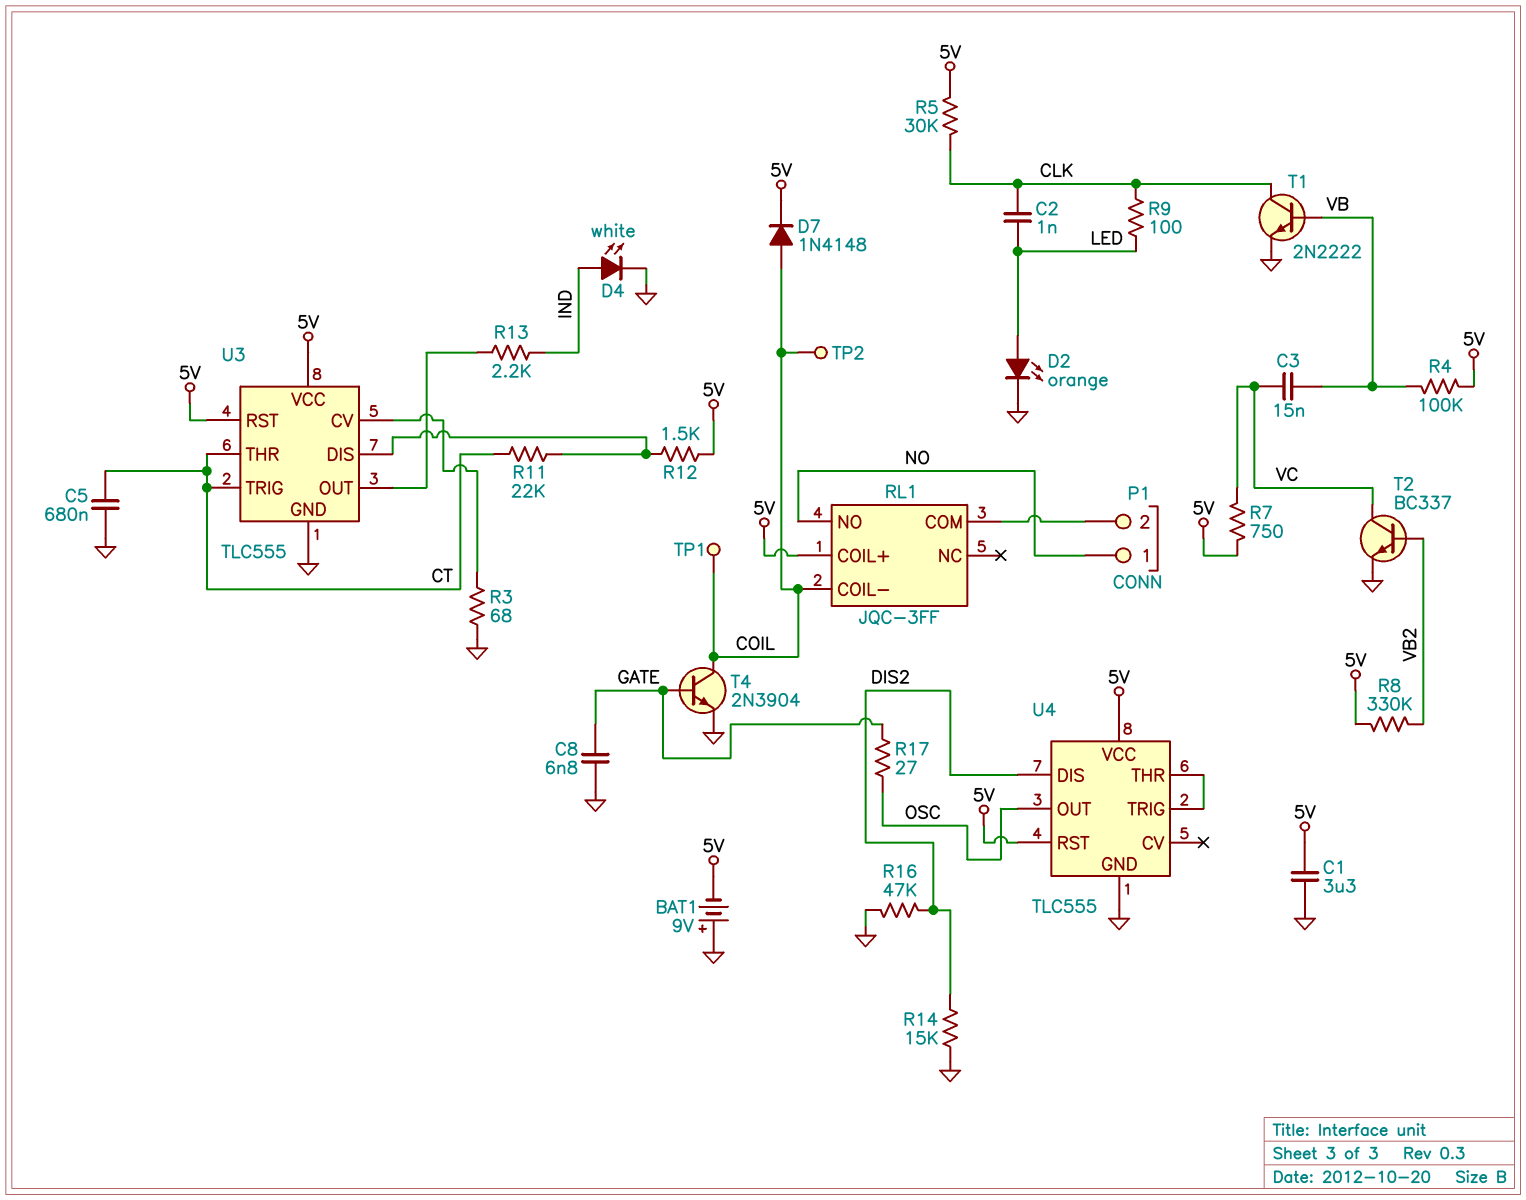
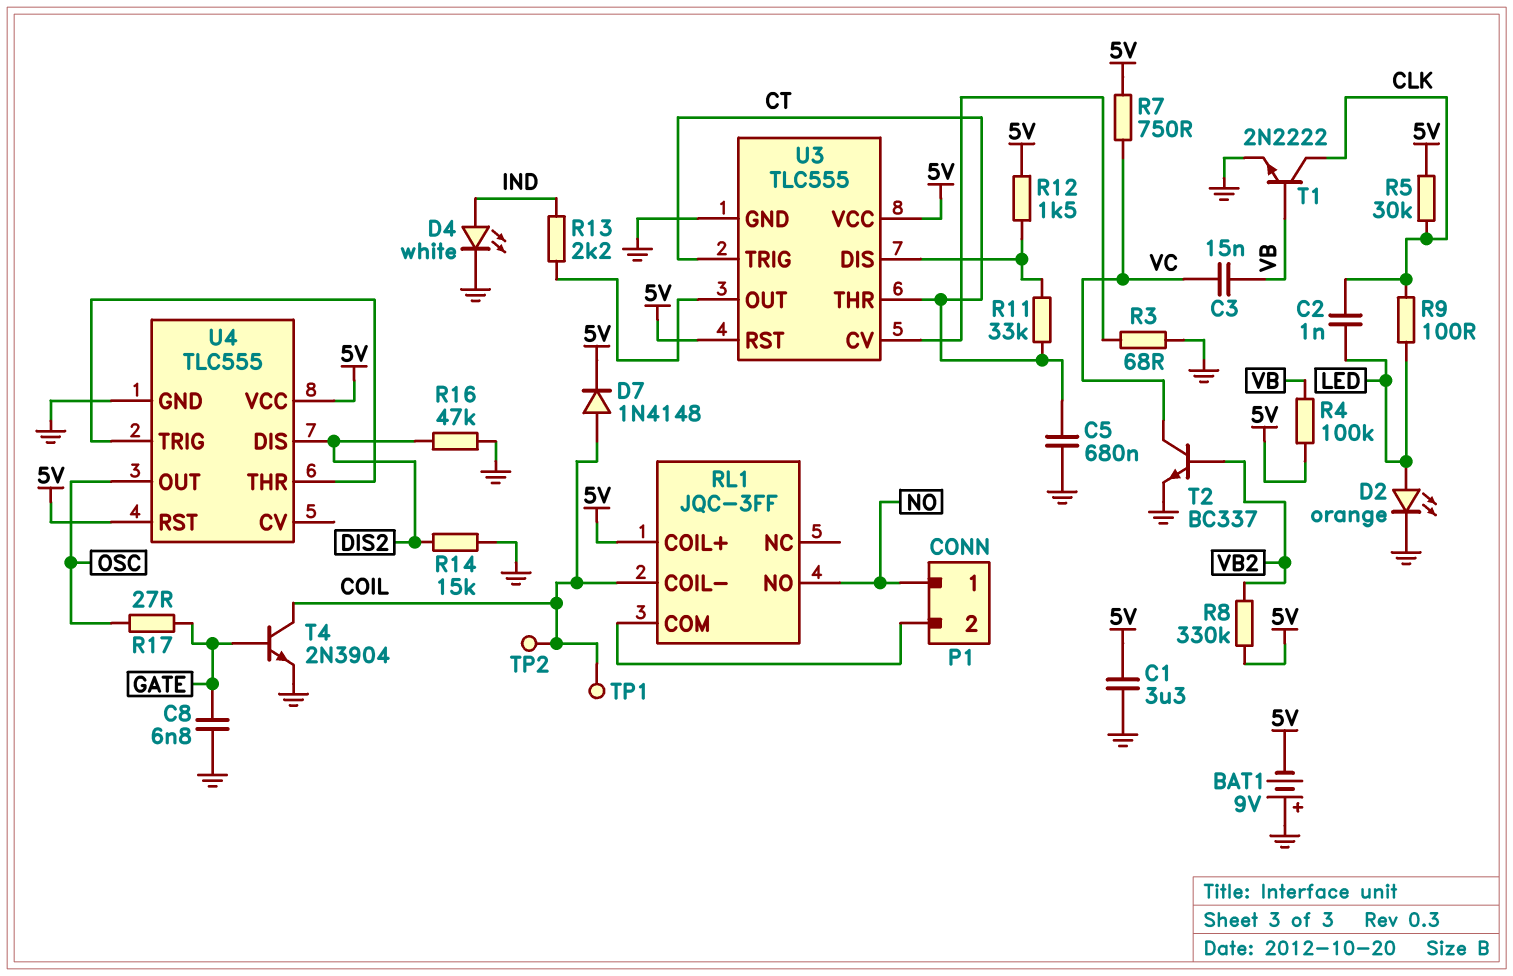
R11: 22k (CT, U3/DIS) -> 33k (CT, U3/DIS)

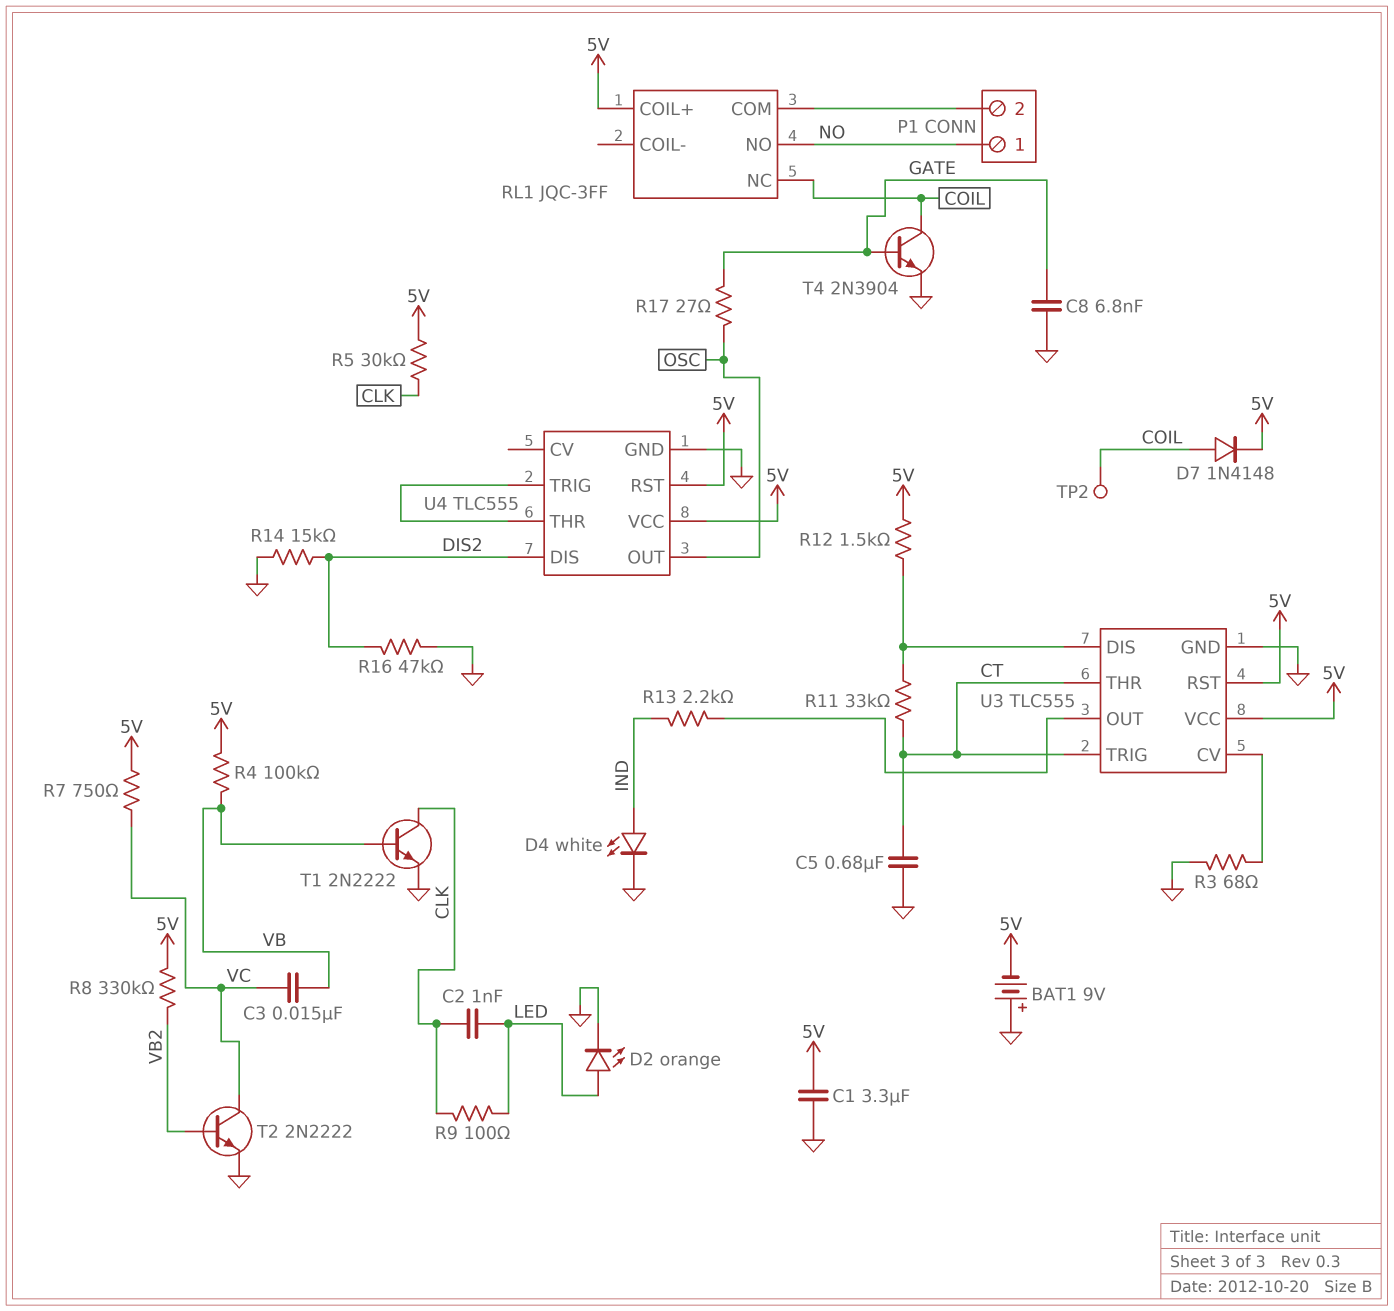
RL1 pin COIL-: COIL -> none
RL1 pin NC: none -> COIL
T2: NPN BC337 (B VB2, C VC, E GND) -> NPN 2N2222 (B VB2, C VC, E GND)
TP1: test point (COIL) -> none

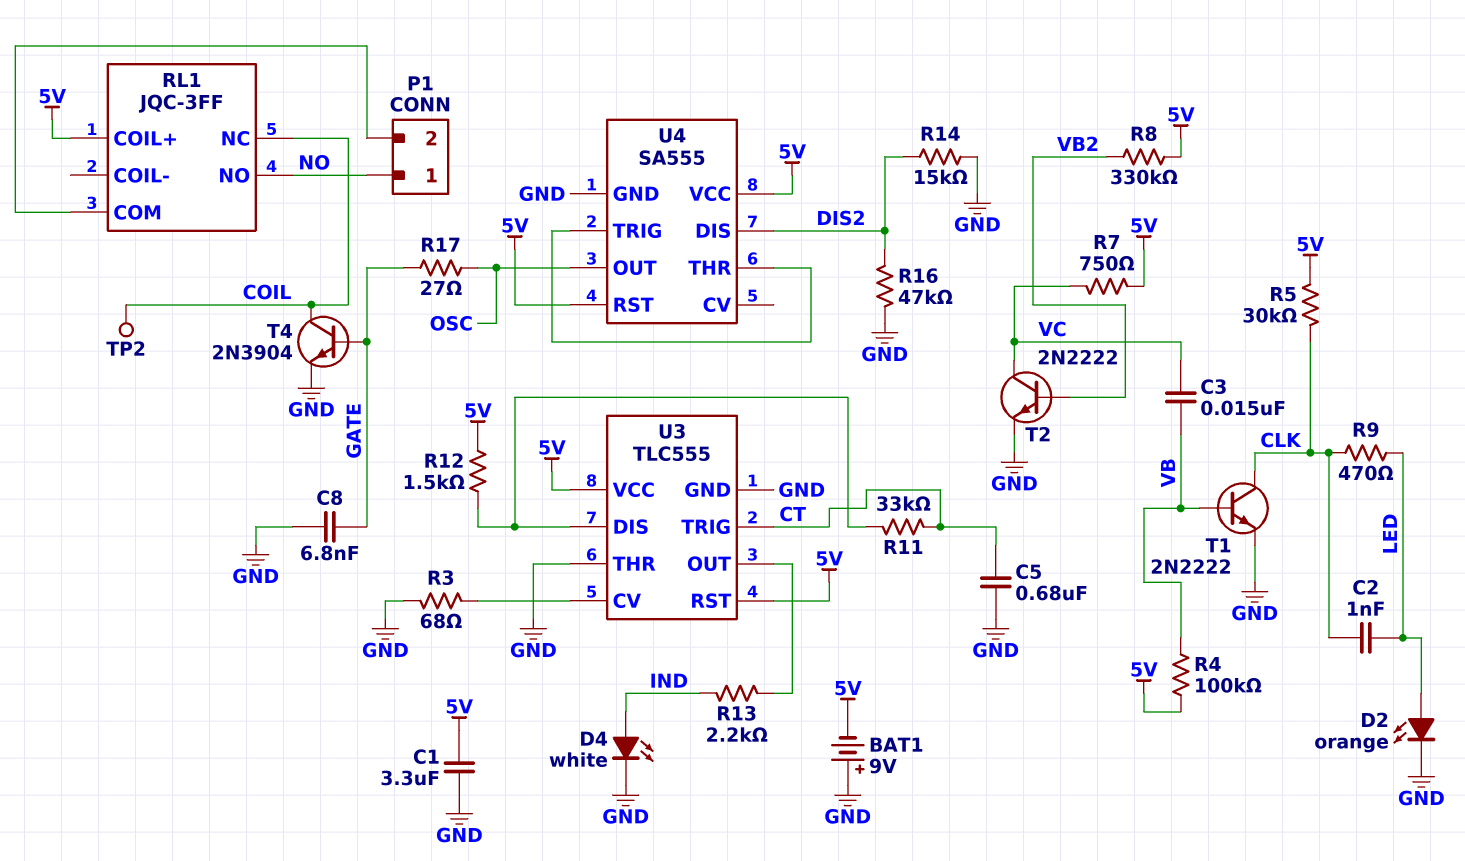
D7: diode 1N4148 (A COIL, K 5V) -> none
R9: 100 (CLK, LED) -> 470 (CLK, LED)
U3 pin THR: CT -> GND
U4: TLC555 -> SA555

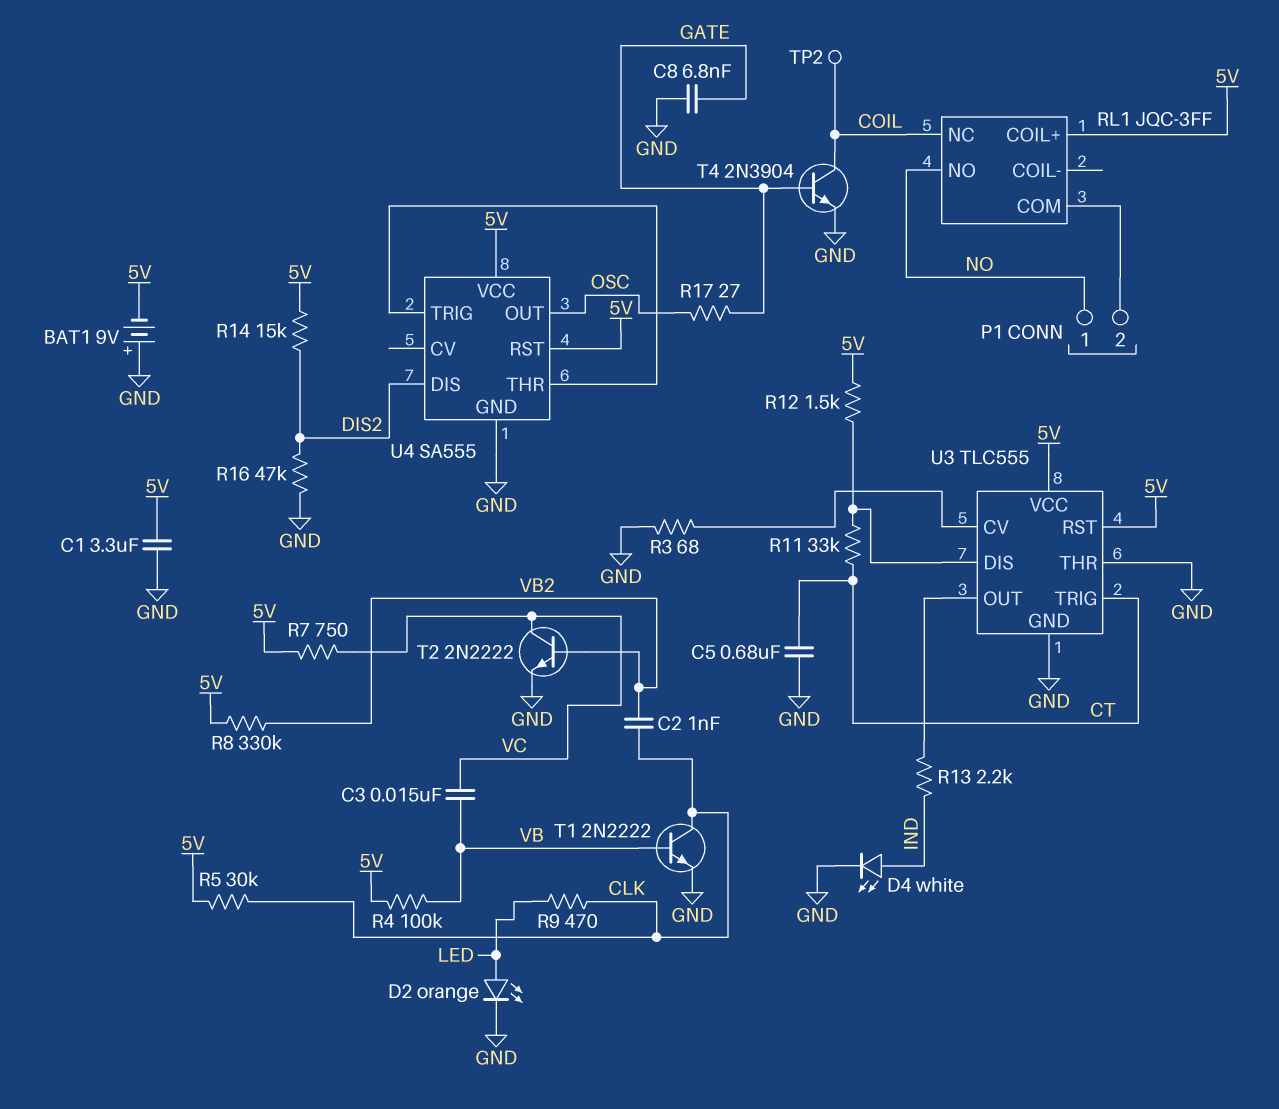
C2: 1nF (CLK, LED) -> 1nF (CLK, VB2)
R14: 15k (DIS2, GND) -> 15k (5V, DIS2)

